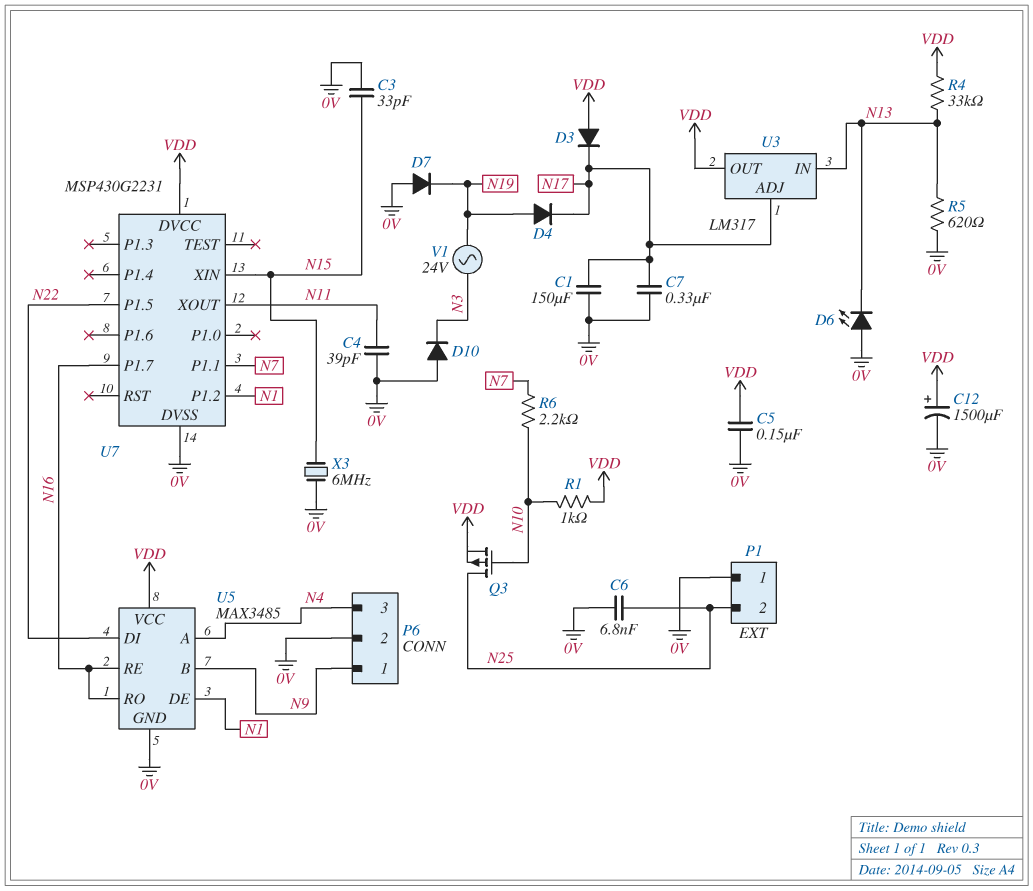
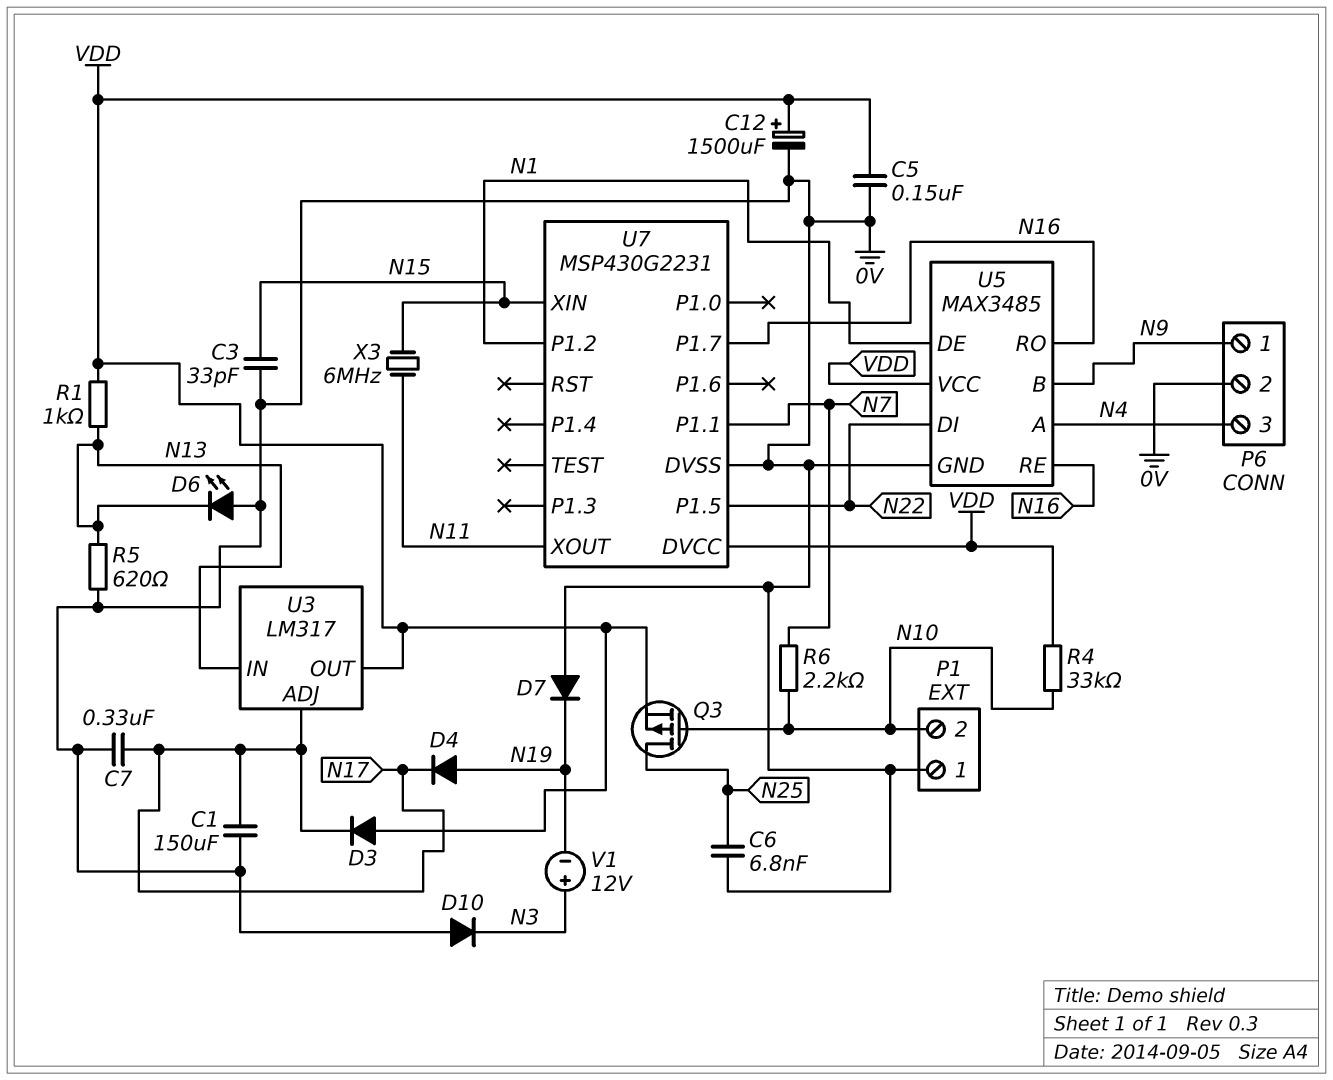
C4: 39pF (0V, N11) -> none
P1 pin 2: N25 -> N10
R1: 1k (N10, VDD) -> 1k (N13, VDD)
R4: 33k (N13, VDD) -> 33k (N10, VDD)
V1: AC 24V (N3, N19) -> 12V (plus N3, minus N19)
X3: 6MHz (0V, N15) -> 6MHz (N11, N15)

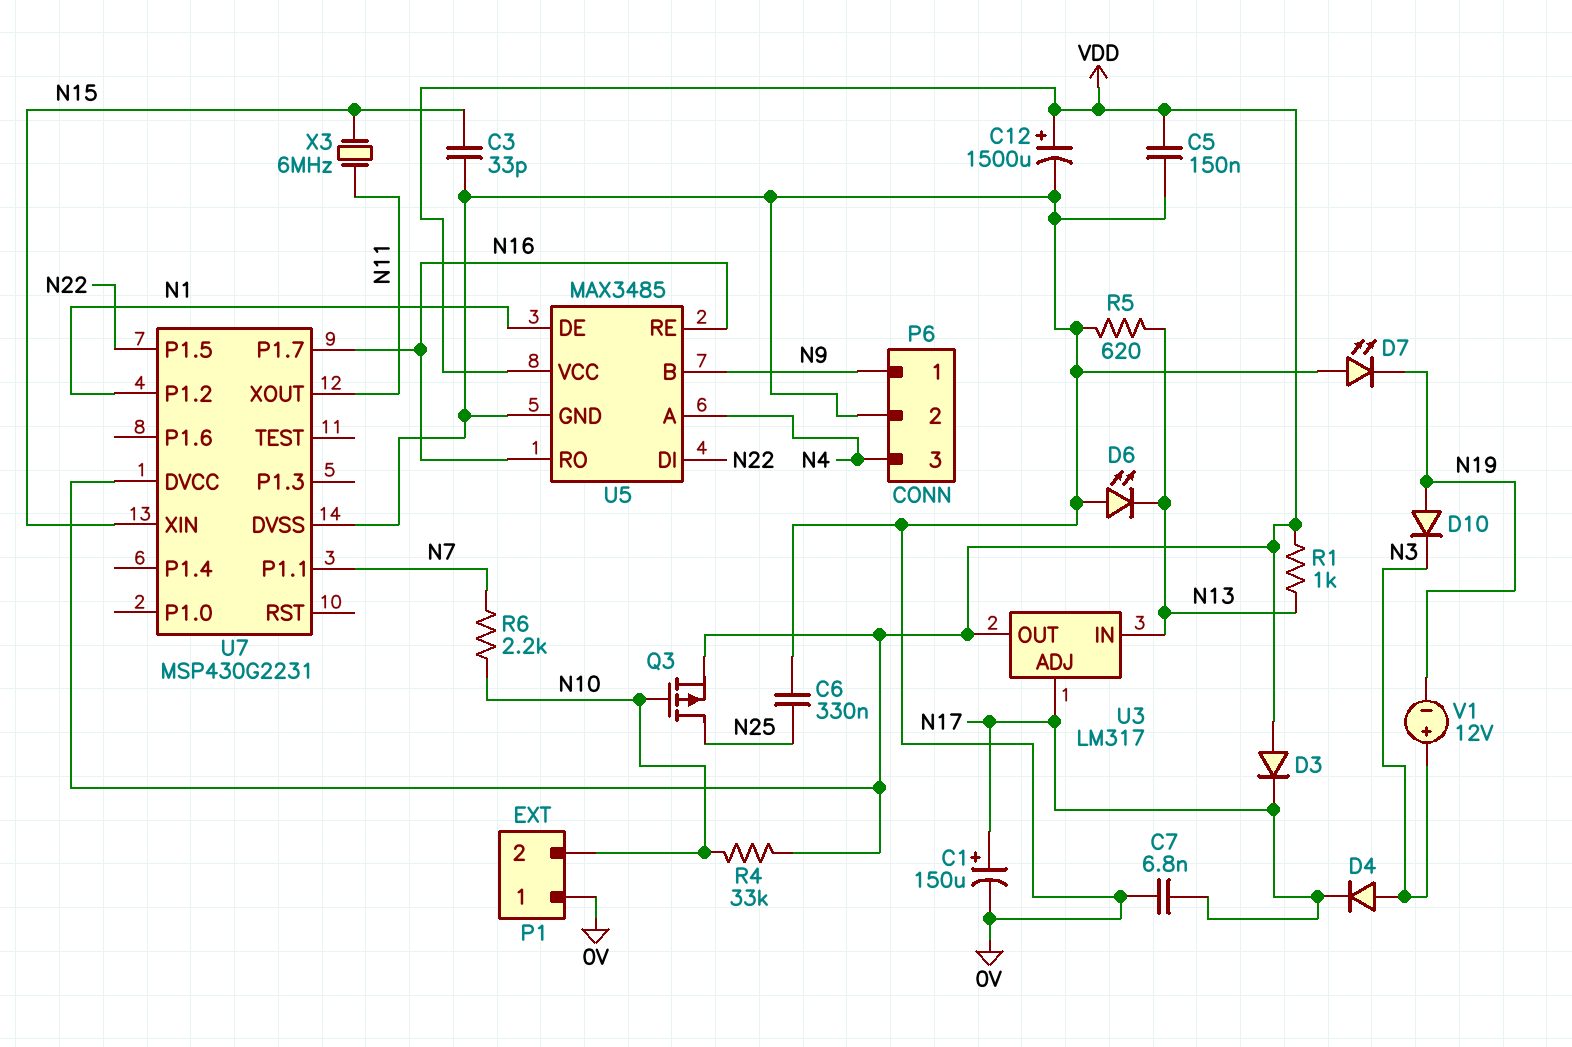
C1: 150uF (0V, N17) -> 150uF (plus N17, minus 0V)
C6: 6.8nF (0V, N25) -> 330nF (0V, N25)
C7: 330nF (0V, N17) -> 6.8nF (0V, N17)
D4: diode (A N19, K N17) -> diode (A N3, K N17)
D7: diode (A 0V, K N19) -> LED (A 0V, K N19)
D10: diode (A 0V, K N3) -> diode (A N19, K N3)

